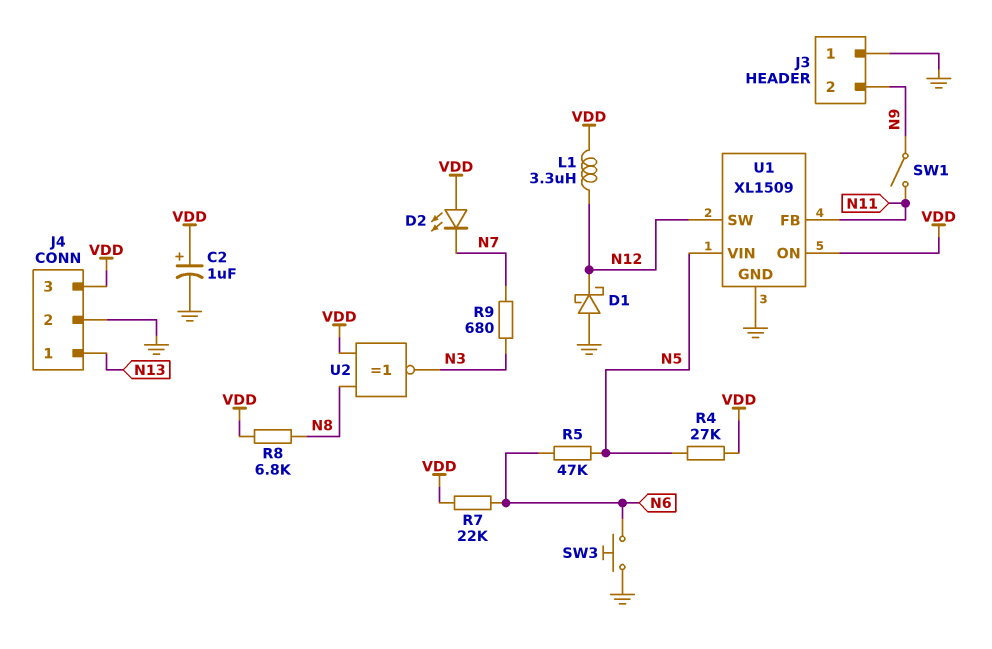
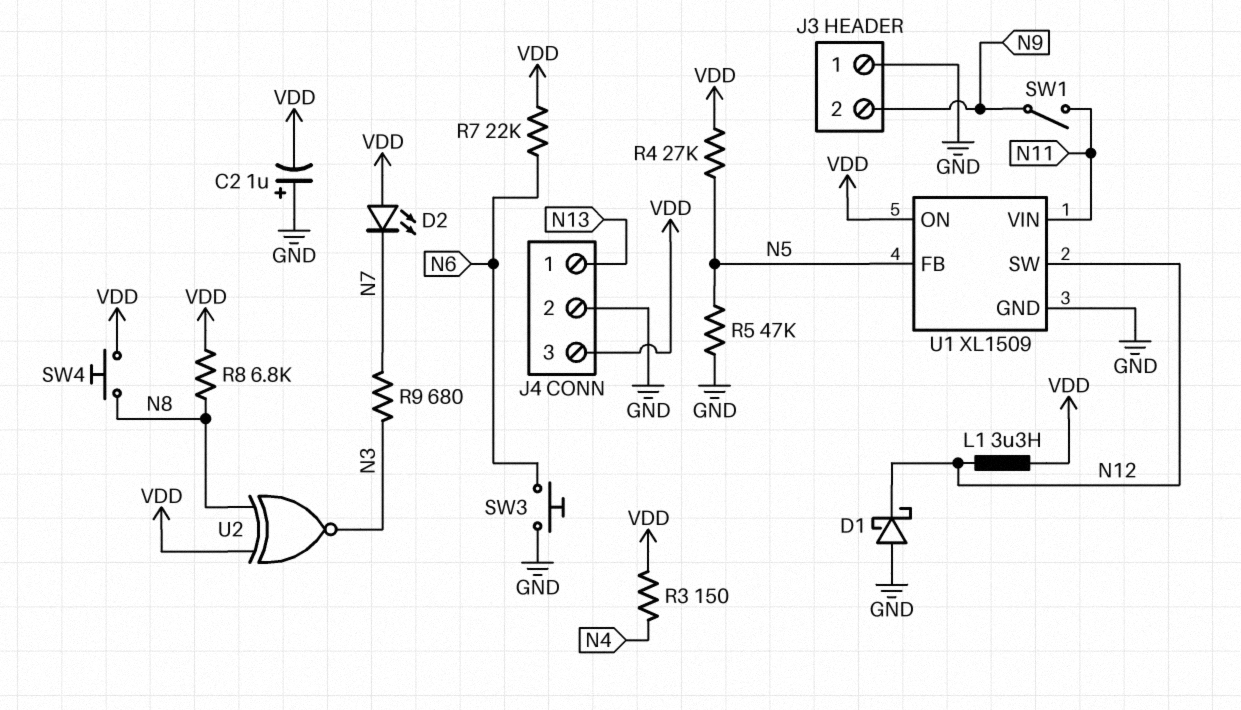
C2: 1uF (plus VDD, minus GND) -> 1uF (plus GND, minus VDD)
R3: none -> 150 (N4, VDD)
R5: 47k (N5, N6) -> 47k (GND, N5)
SW4: none -> button (N8, VDD)
U1 pin FB: N11 -> N5
U1 pin VIN: N5 -> N11

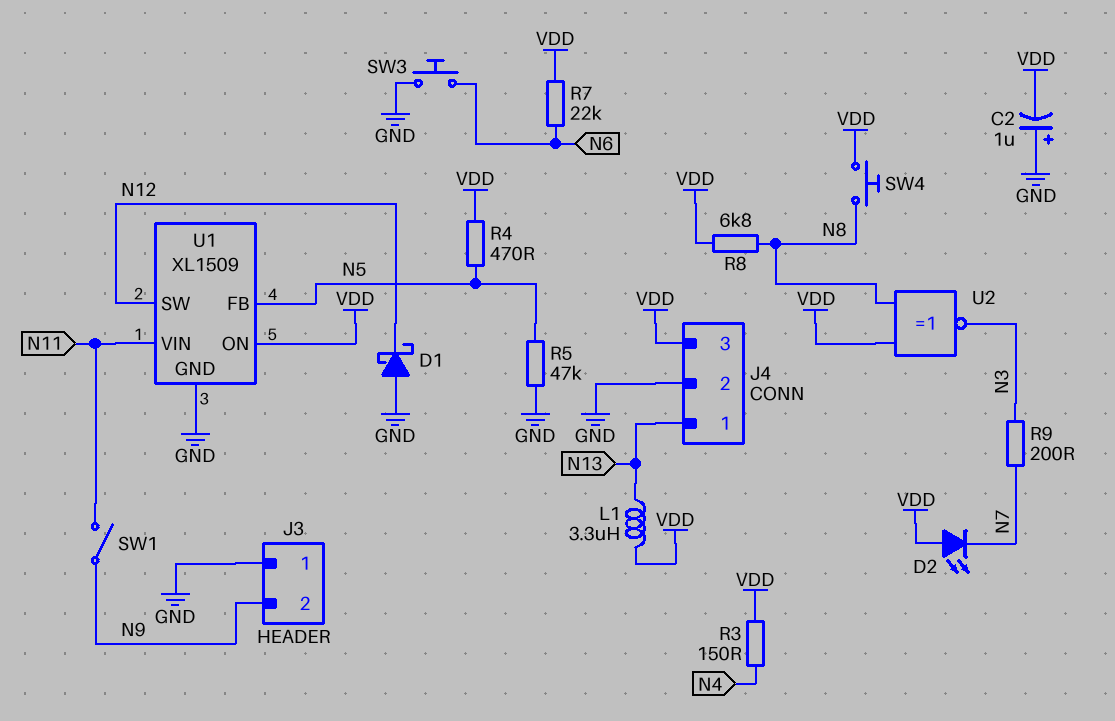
L1: 3.3uH (N12, VDD) -> 3.3uH (N13, VDD)
R4: 27k (N5, VDD) -> 470 (N5, VDD)
R9: 680 (N3, N7) -> 200 (N3, N7)

